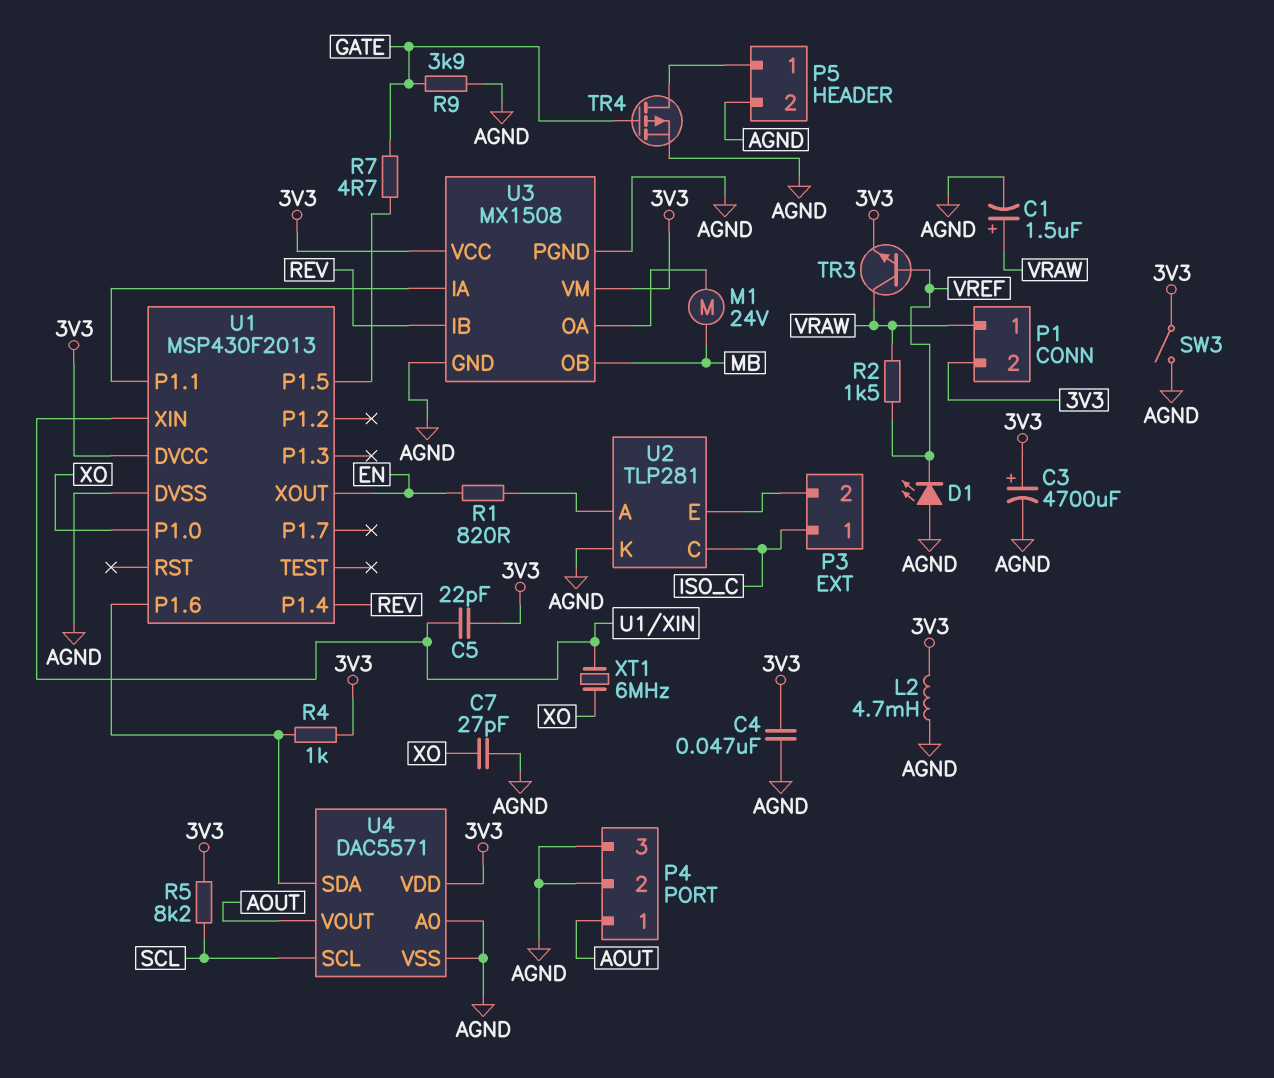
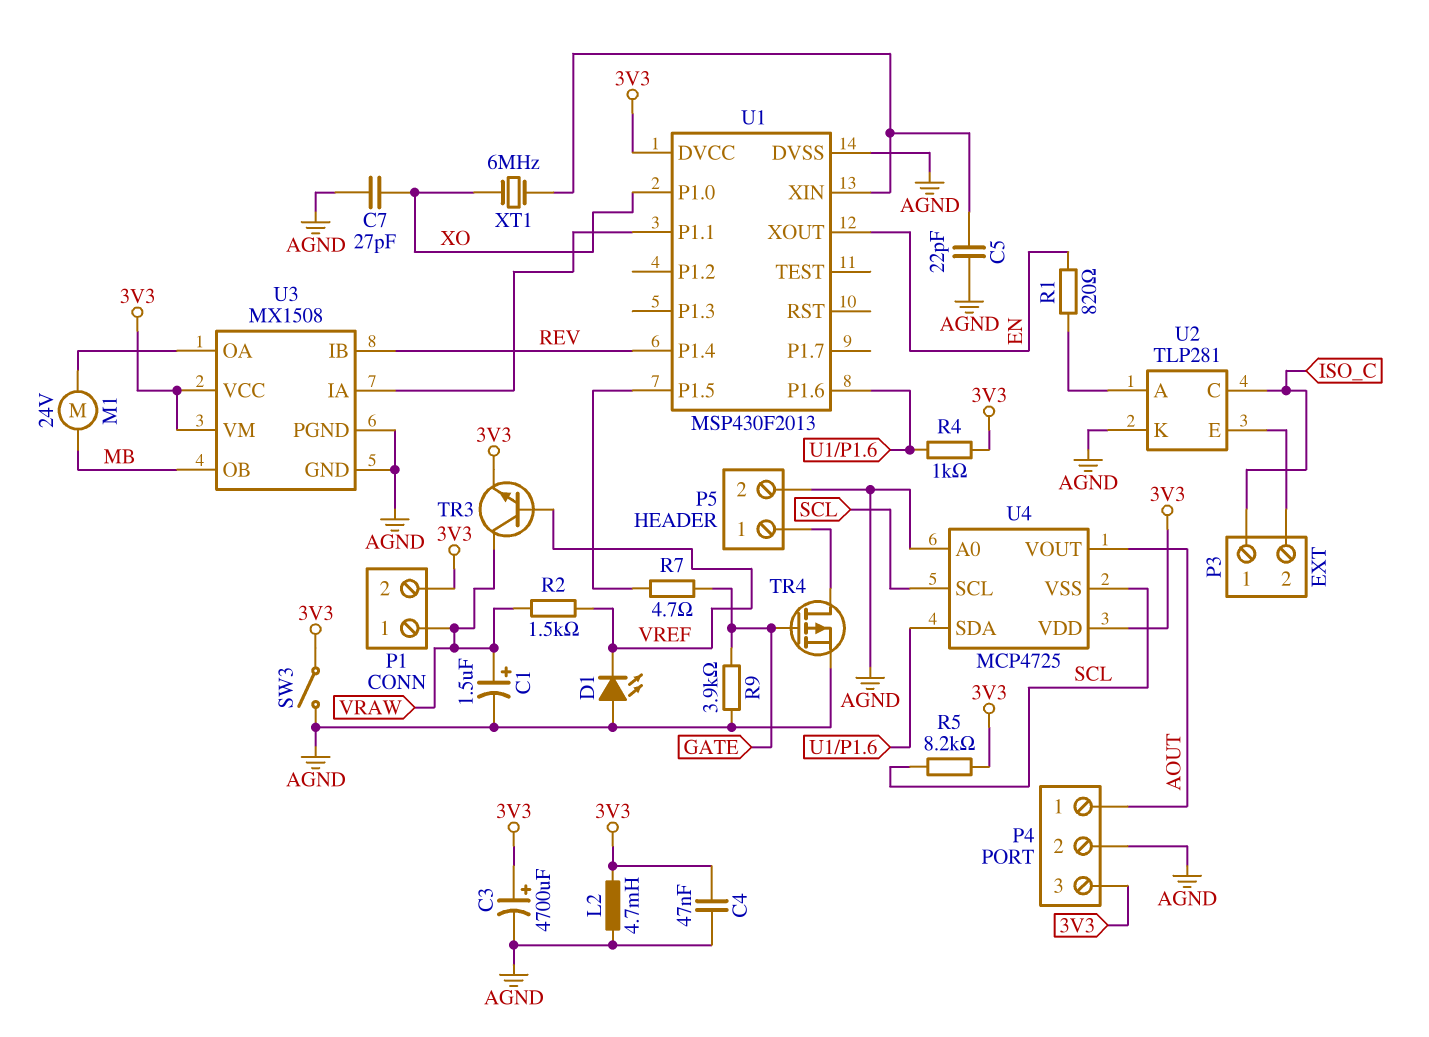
C5: 22pF (3V3, U1/XIN) -> 22pF (AGND, U1/XIN)
P4 pin 3: AGND -> 3V3
U4: DAC5571 -> MCP4725
U4 pin VSS: AGND -> SCL

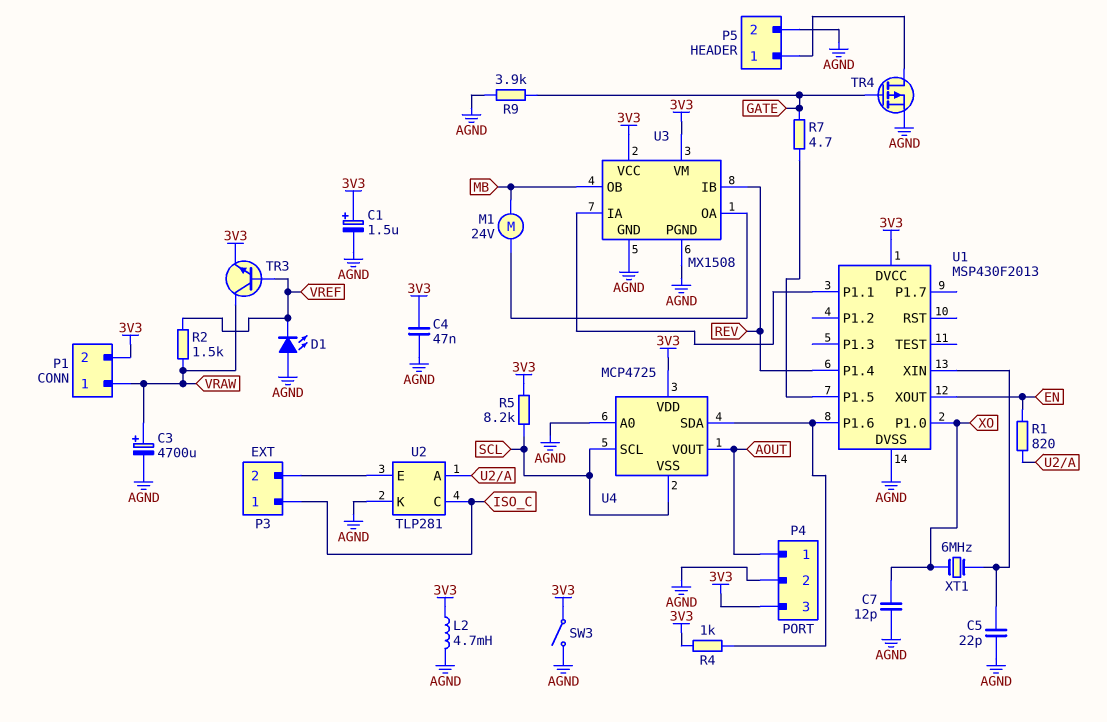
C1: 1.5uF (plus VRAW, minus AGND) -> 1.5uF (plus 3V3, minus AGND)
C3: 4700uF (plus 3V3, minus AGND) -> 4700uF (plus VRAW, minus AGND)
C7: 27pF (AGND, XO) -> 12pF (AGND, XO)

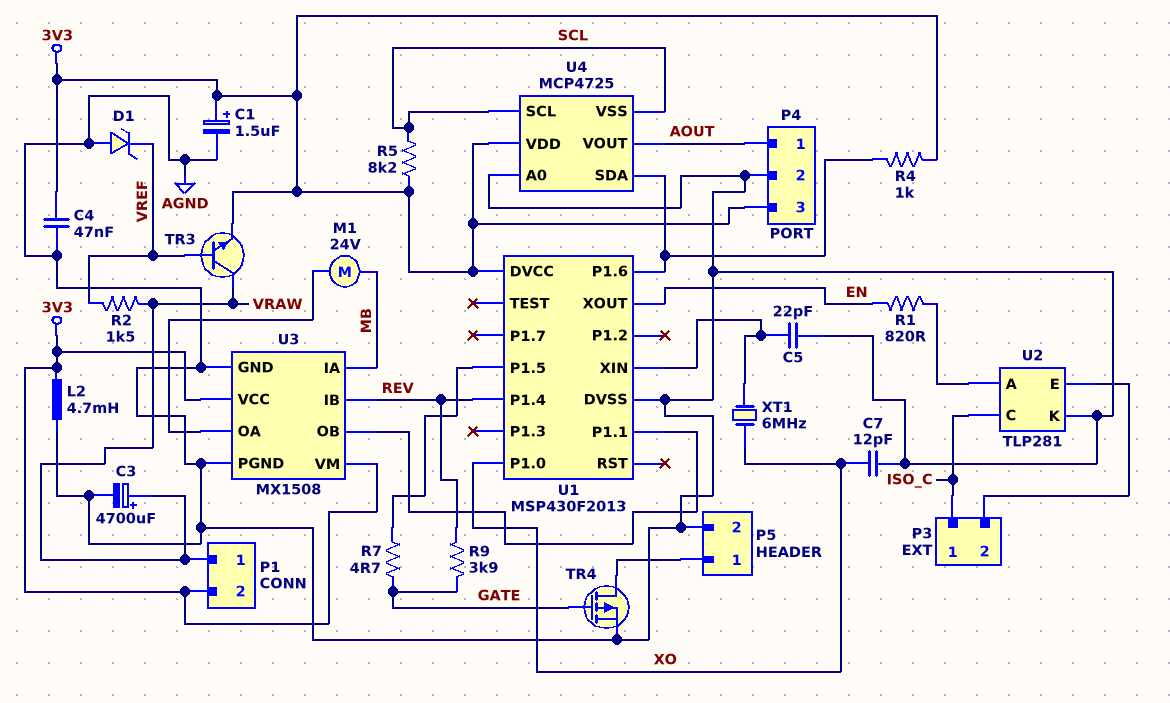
D1: LED (A AGND, K VREF) -> zener (A AGND, K VREF)
R9: 3.9k (AGND, GATE) -> 3.9k (GATE, REV)
SW3: switch (3V3, AGND) -> none
U3 pin IA: U1/P1.1 -> MB
U3 pin OB: MB -> U1/P1.1

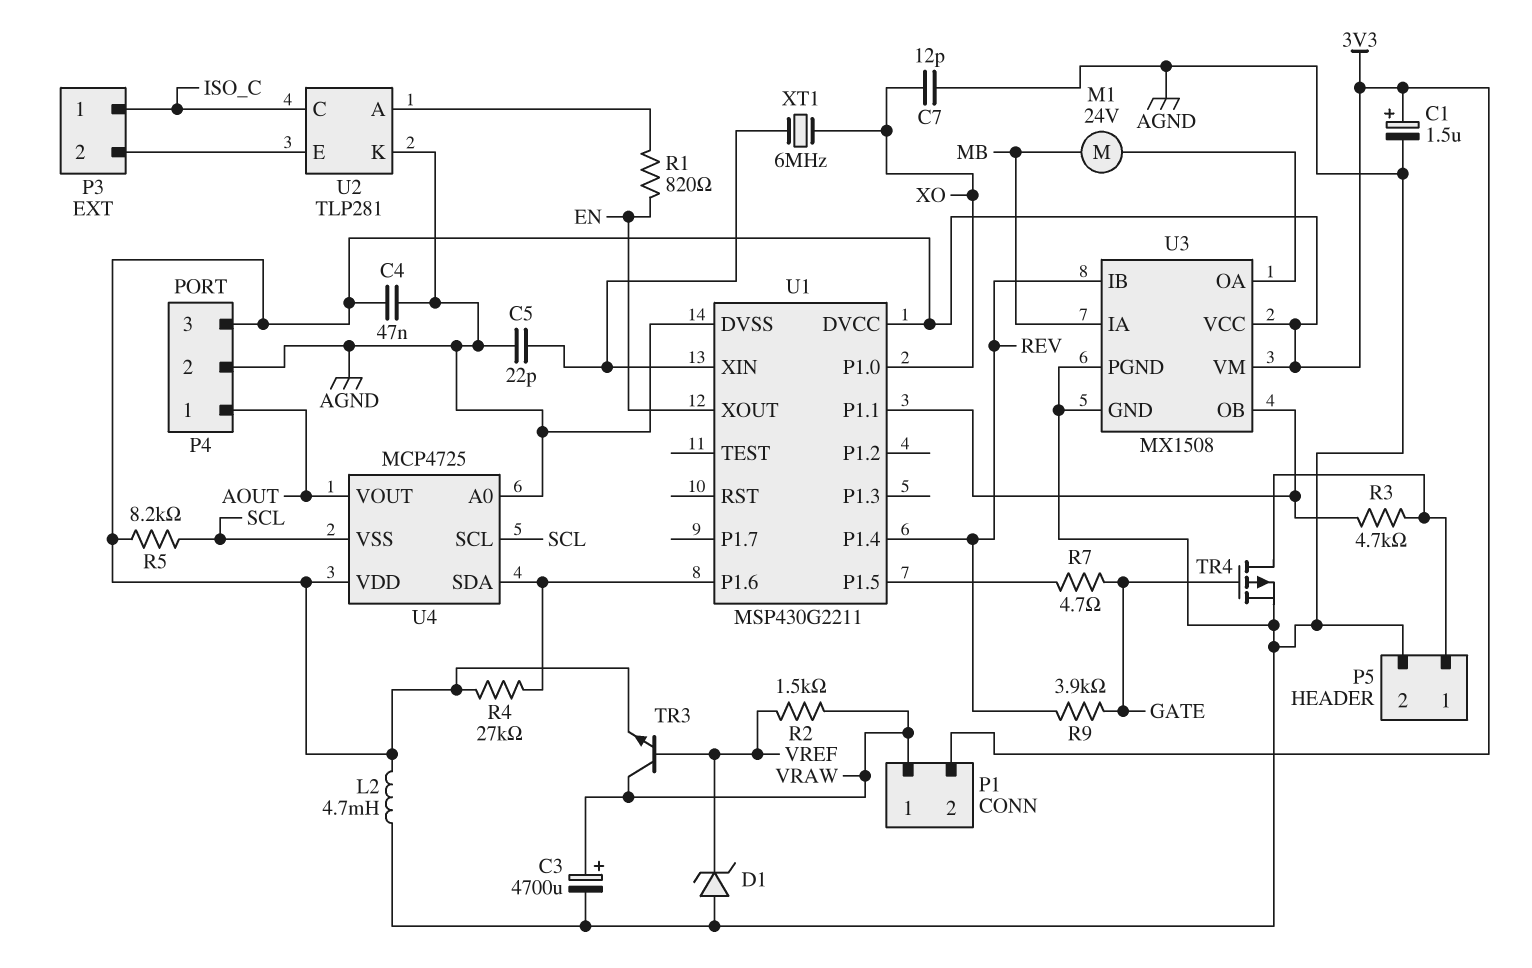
R3: none -> 4.7k (P5/1, U1/P1.1)
R4: 1k (3V3, U1/P1.6) -> 27k (3V3, U1/P1.6)
U1: MSP430F2013 -> MSP430G2211

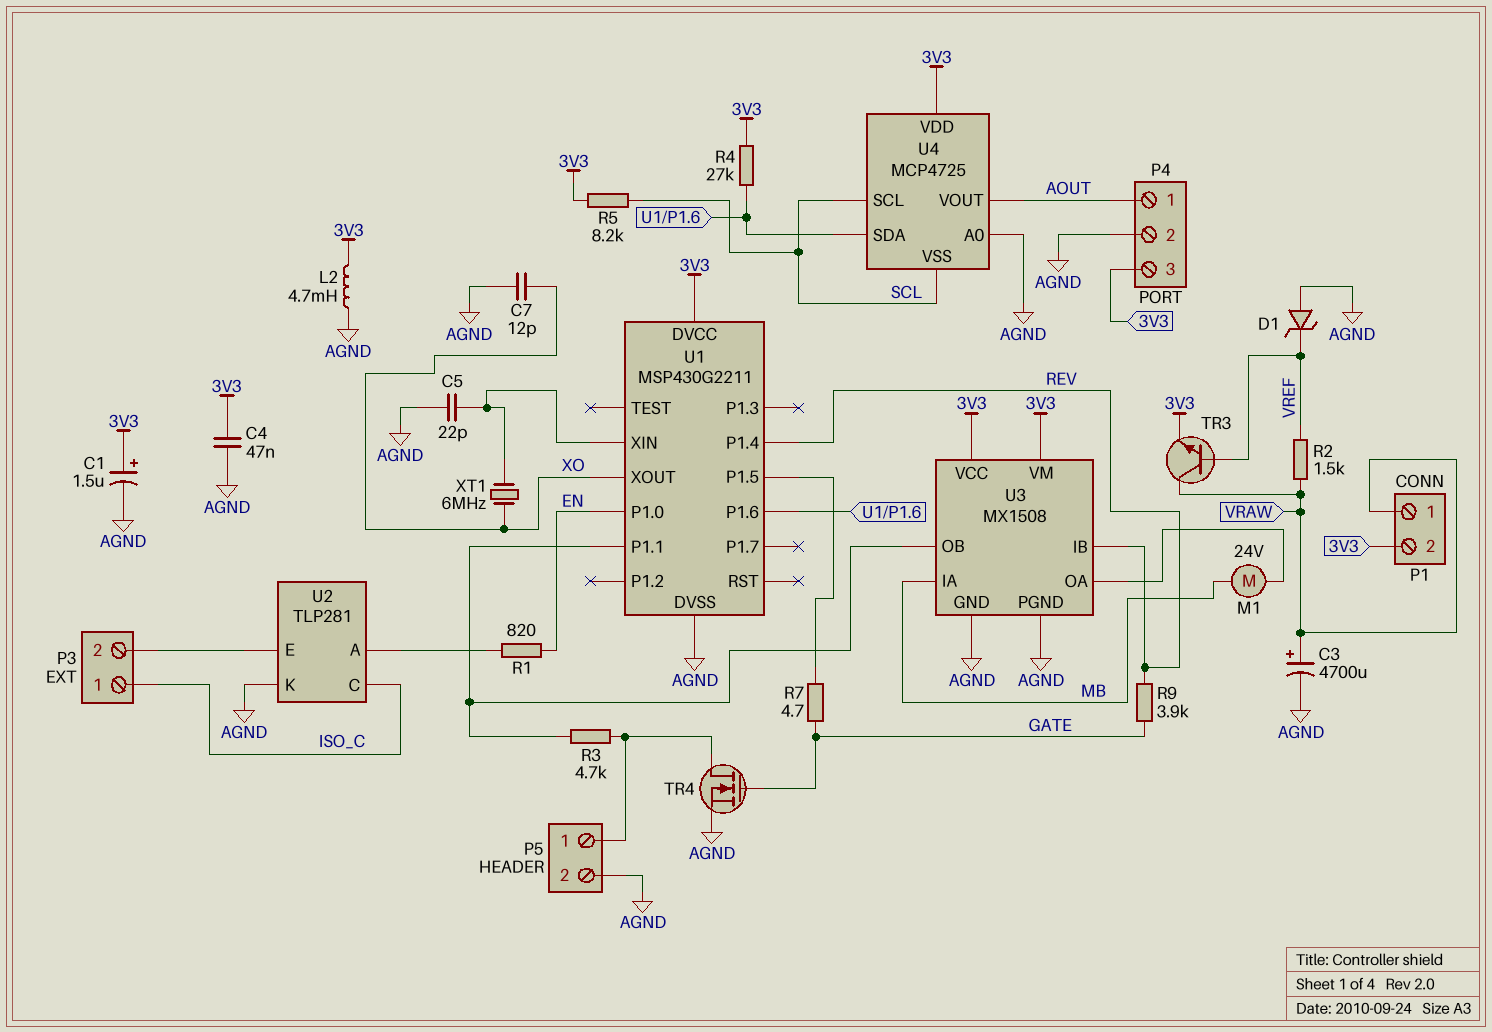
TR4: PMOS (G GATE, D P5/1, S AGND) -> NMOS (G GATE, D P5/1, S AGND)
U1 pin P1.0: XO -> EN
U1 pin XOUT: EN -> XO

